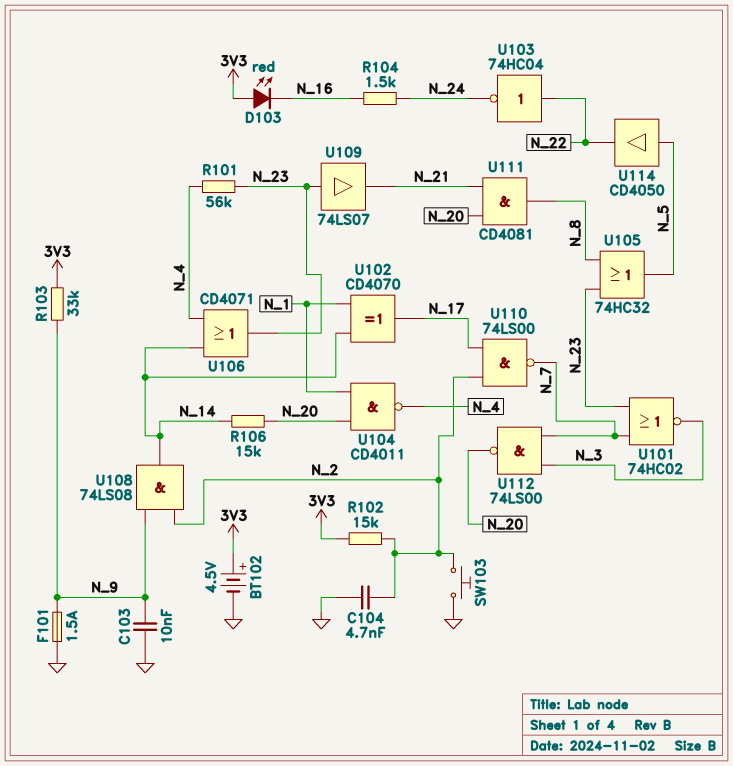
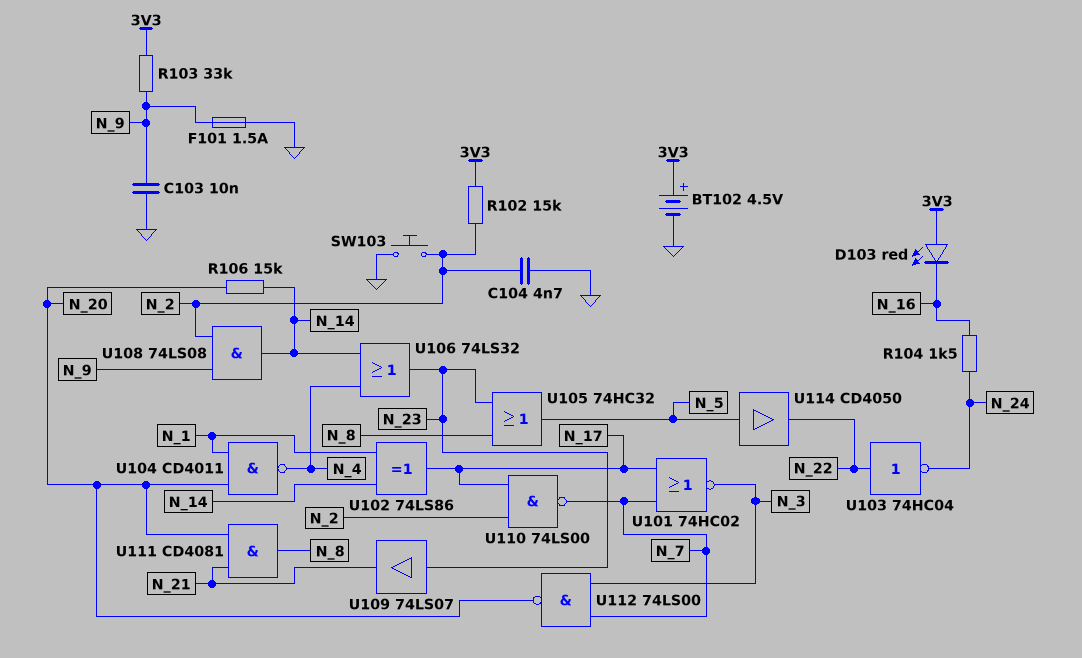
R101: 56k (N_4, N_23) -> none
U101: NOR 74HC02 (in N_7, in N_23, out N_3) -> NOR 74HC02 (in N_7, in N_17, out N_3)
U102: XOR CD4070 (in N_1, in N_14, out N_17) -> XOR 74LS86 (in N_1, in N_14, out N_17)
U106: OR CD4071 (in N_4, in N_14, out N_23) -> OR 74LS32 (in N_4, in N_14, out N_23)

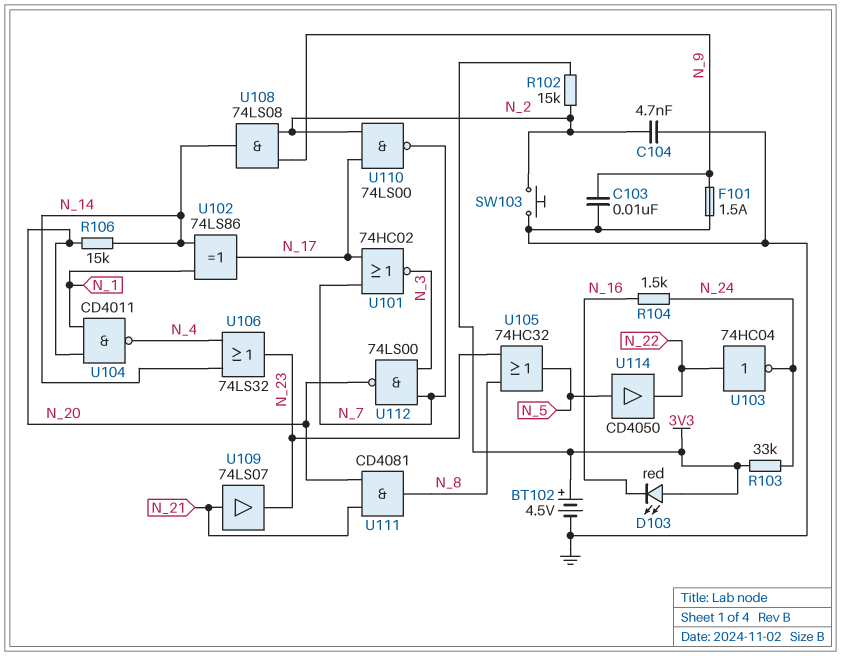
R103: 33k (3V3, N_9) -> 33k (3V3, N_24)
U109: buffer 74LS07 (in N_23, out N_21) -> buffer 74LS07 (in N_21, out N_23)

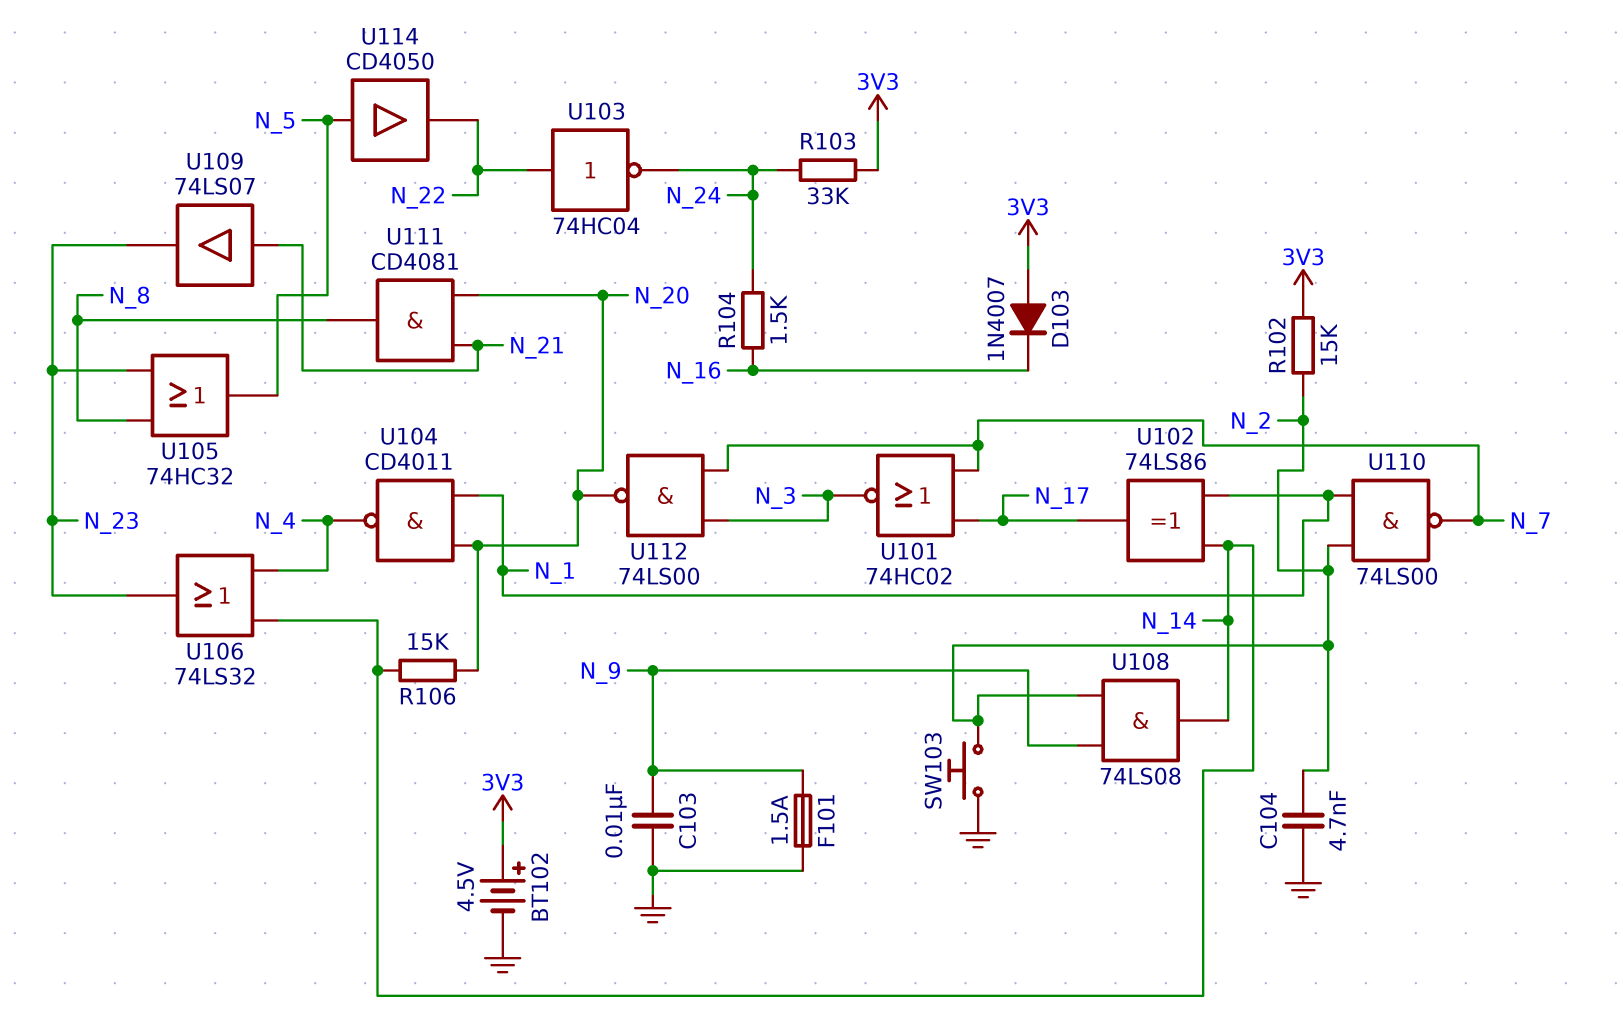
D103: LED red (A 3V3, K N_16) -> diode 1N4007 (A 3V3, K N_16)
U110: NAND 74LS00 (in N_2, in N_17, out N_7) -> NAND 74LS00 (in N_1, in N_2, out N_7)

